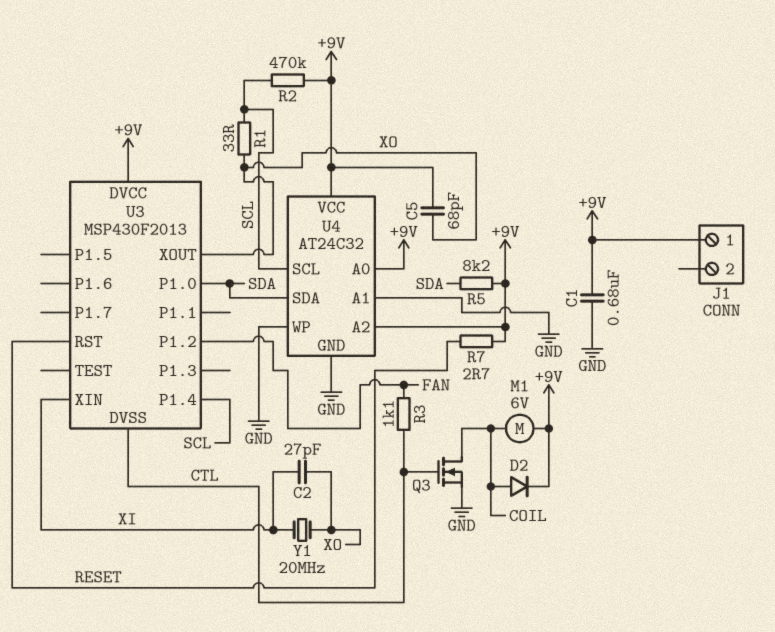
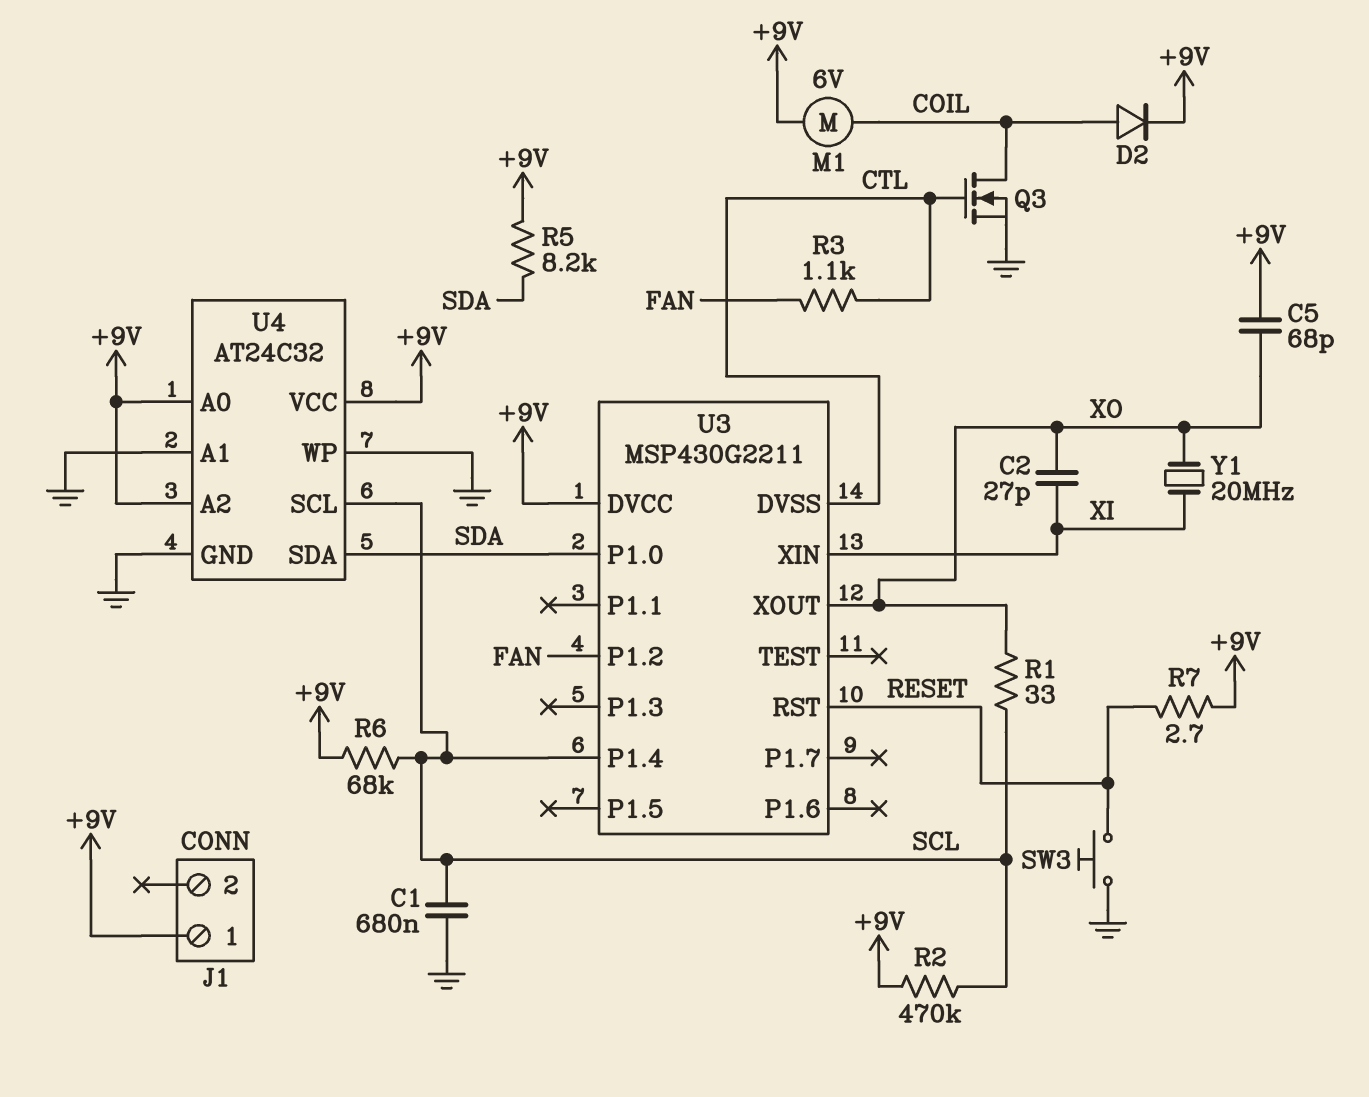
C1: 680nF (+9V, GND) -> 680nF (GND, SCL)
R6: none -> 68k (+9V, SCL)
SW3: none -> button (GND, RESET)
U3: MSP430F2013 -> MSP430G2211

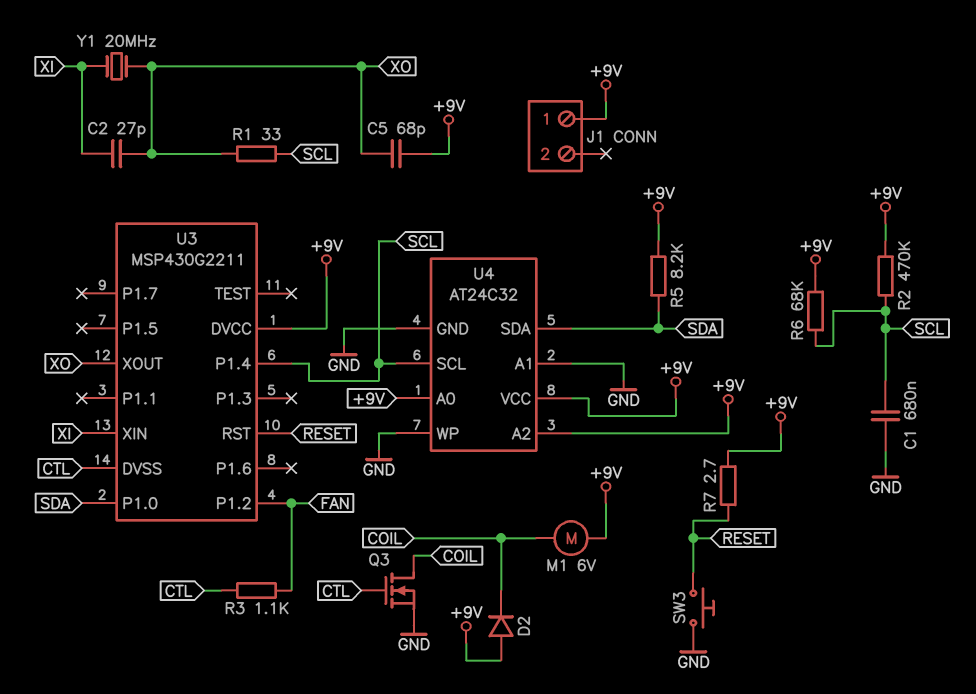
D2: diode (A COIL, K +9V) -> diode (A +9V, K COIL)

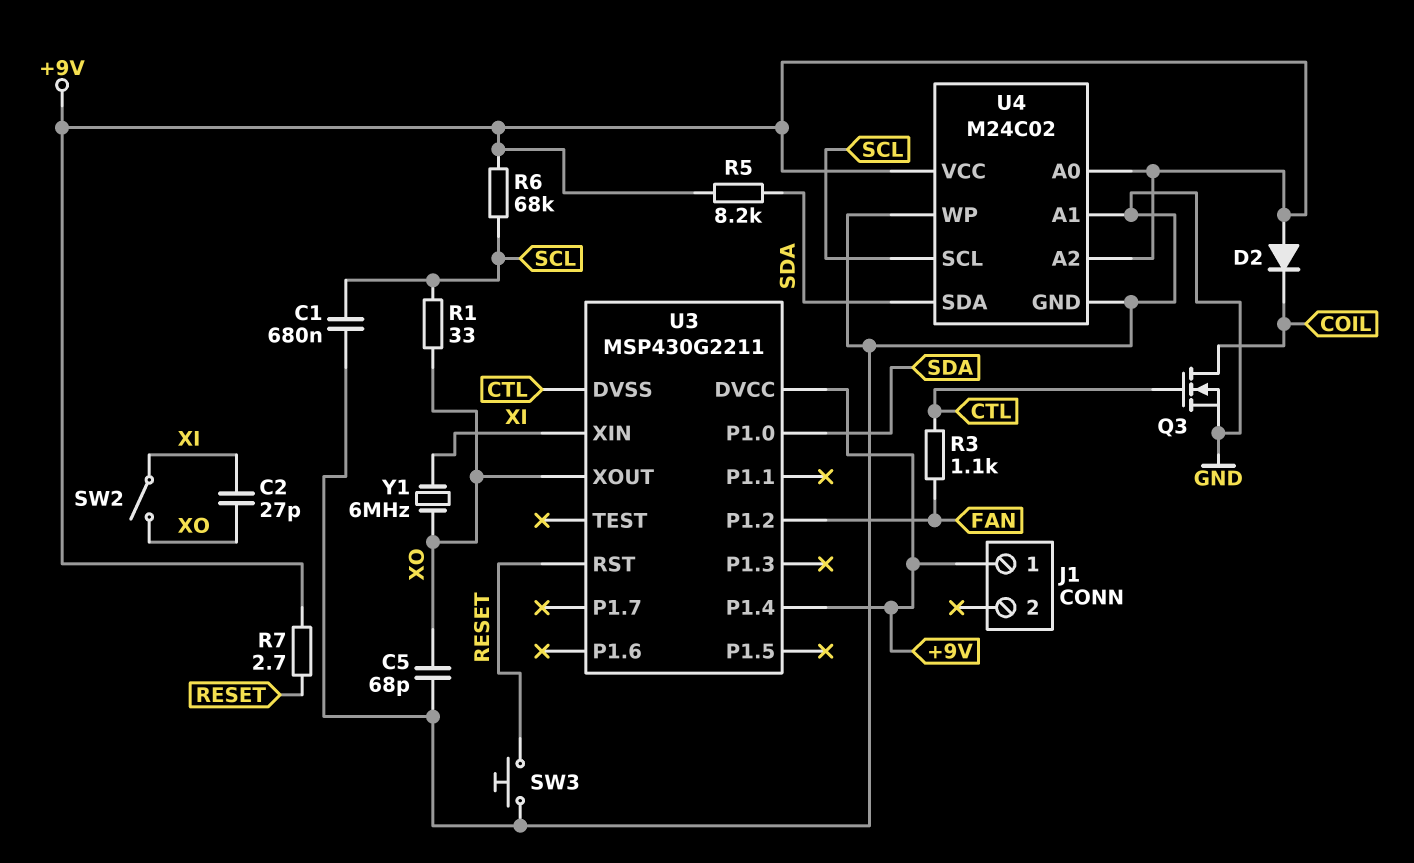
C5: 68pF (+9V, XO) -> 68pF (GND, XO)
M1: motor 6V (+9V, COIL) -> none
R2: 470k (+9V, SCL) -> none
SW2: none -> switch (XI, XO)
U3 pin P1.4: SCL -> +9V
U4: AT24C32 -> M24C02
Y1: 20MHz (XI, XO) -> 6MHz (XI, XO)

